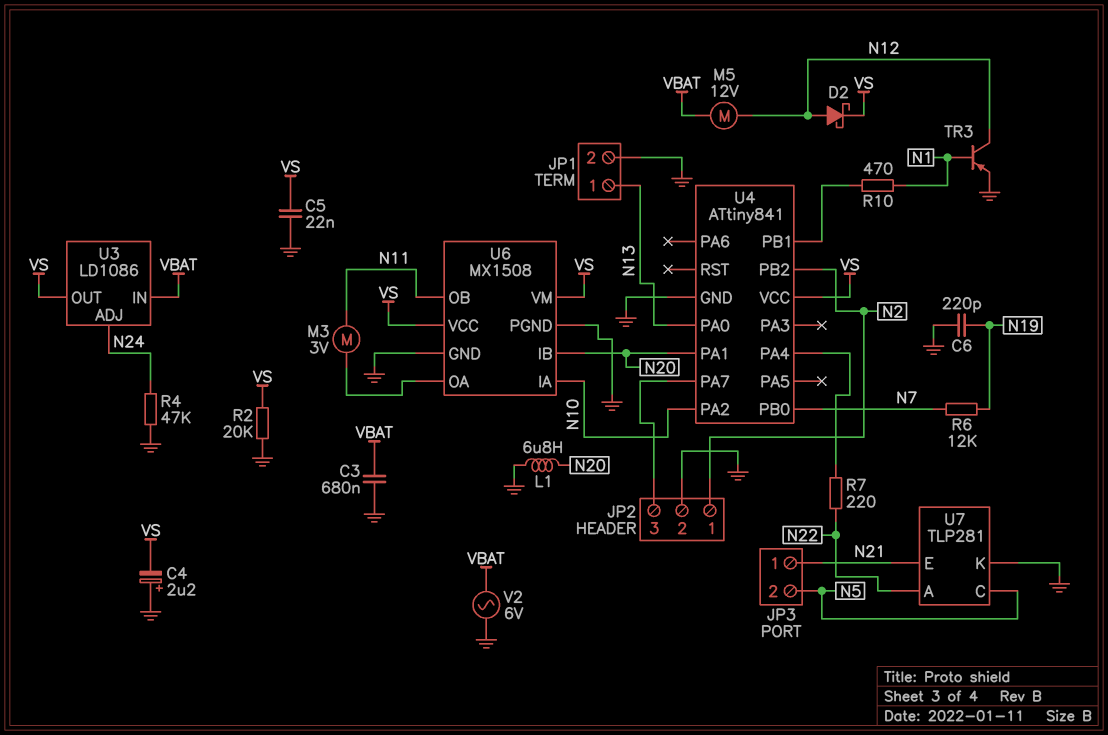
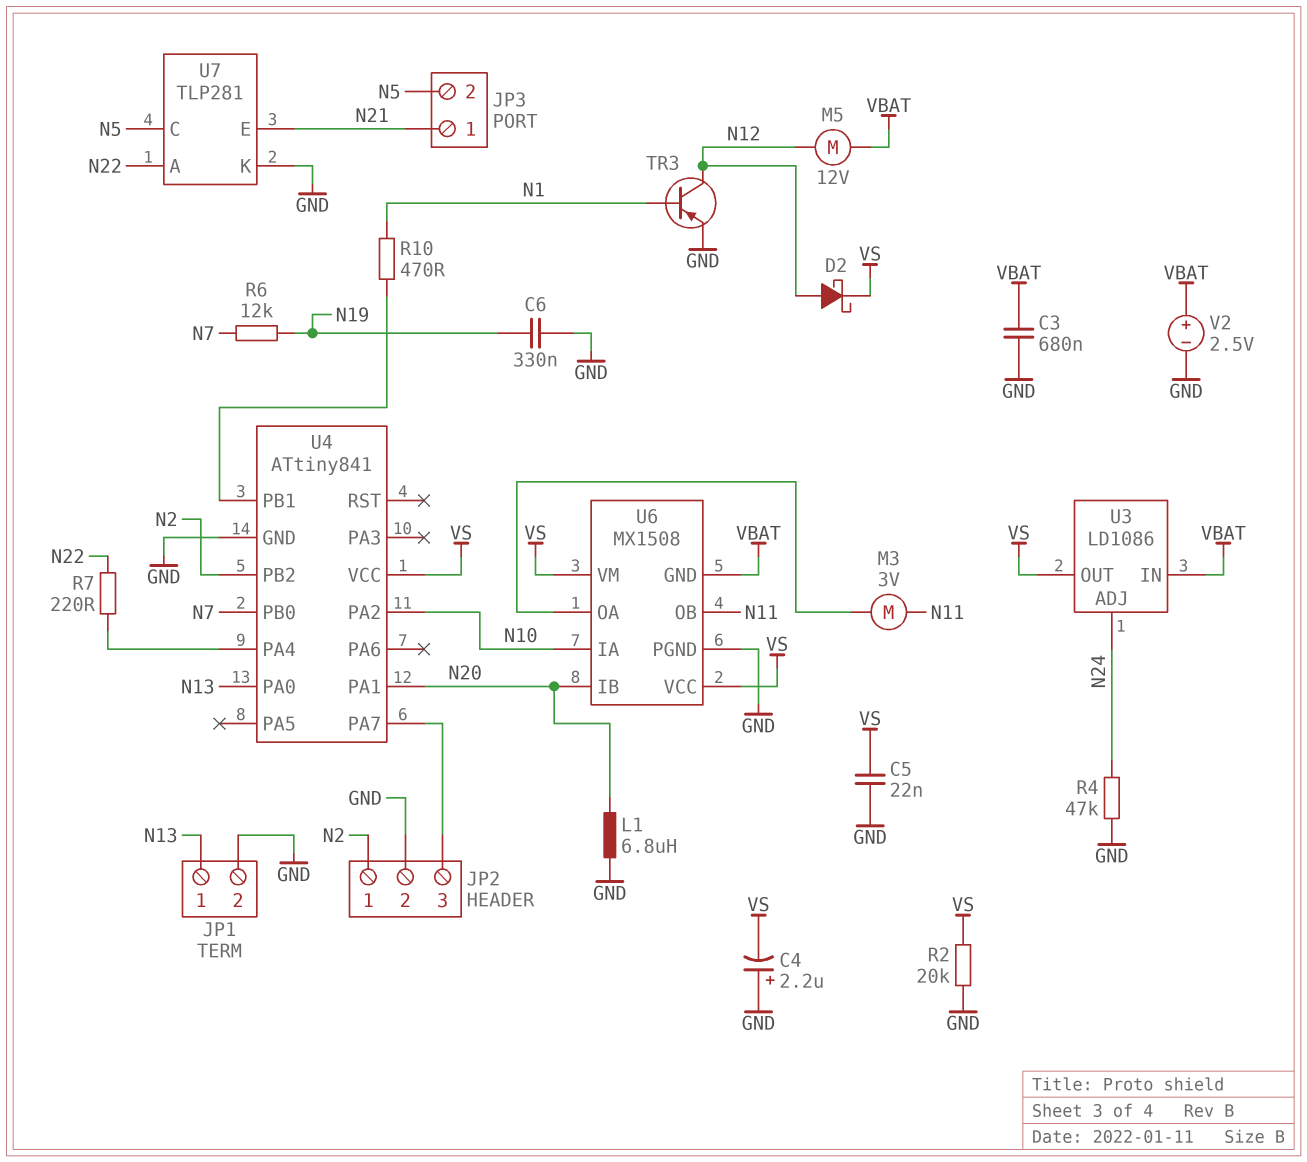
C6: 220pF (GND, N19) -> 330nF (GND, N19)
U6 pin GND: GND -> VBAT
V2: AC 6V (GND, VBAT) -> 2.5V (plus VBAT, minus GND)

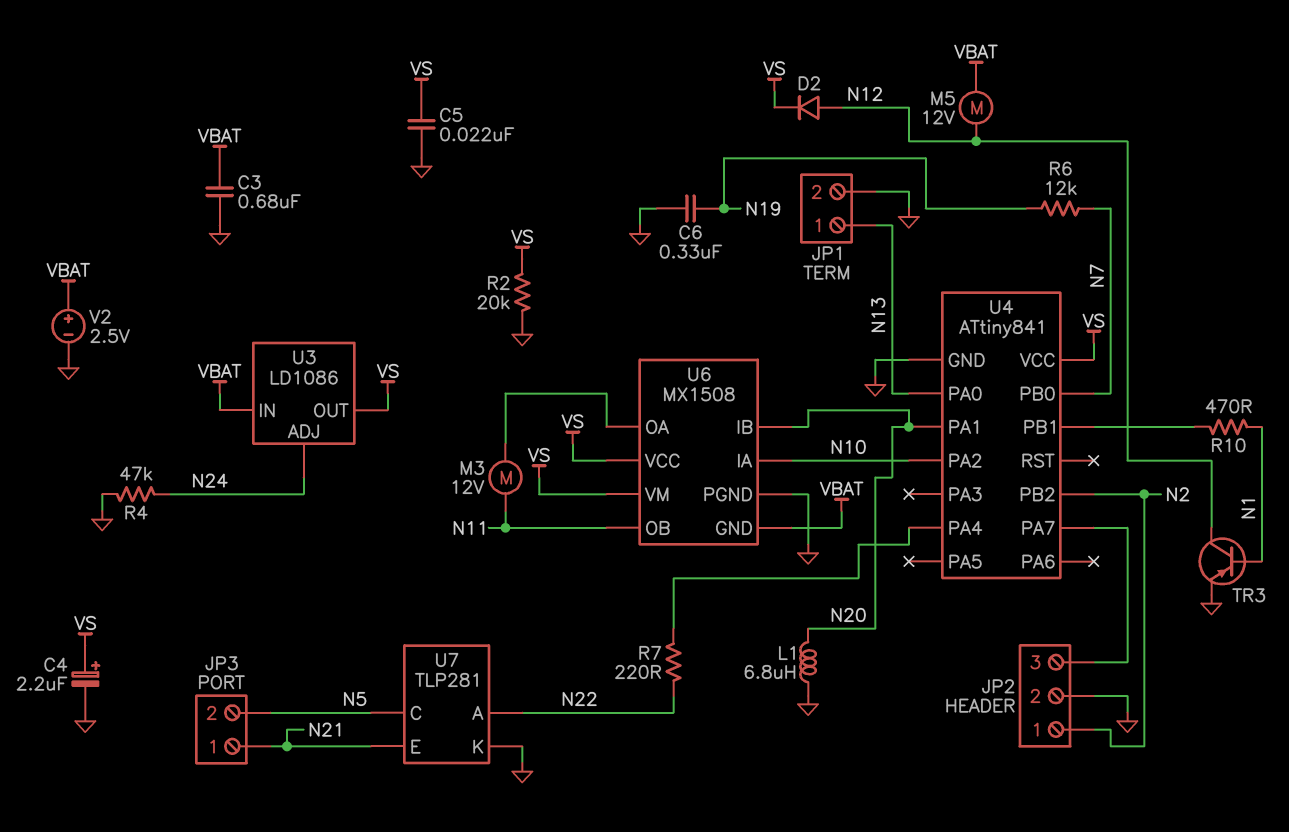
C4: 2.2uF (plus GND, minus VS) -> 2.2uF (plus VS, minus GND)
D2: schottky (A N12, K VS) -> diode (A N12, K VS)
M3: motor 3V (N11, U6/OA) -> motor 12V (N11, U6/OA)

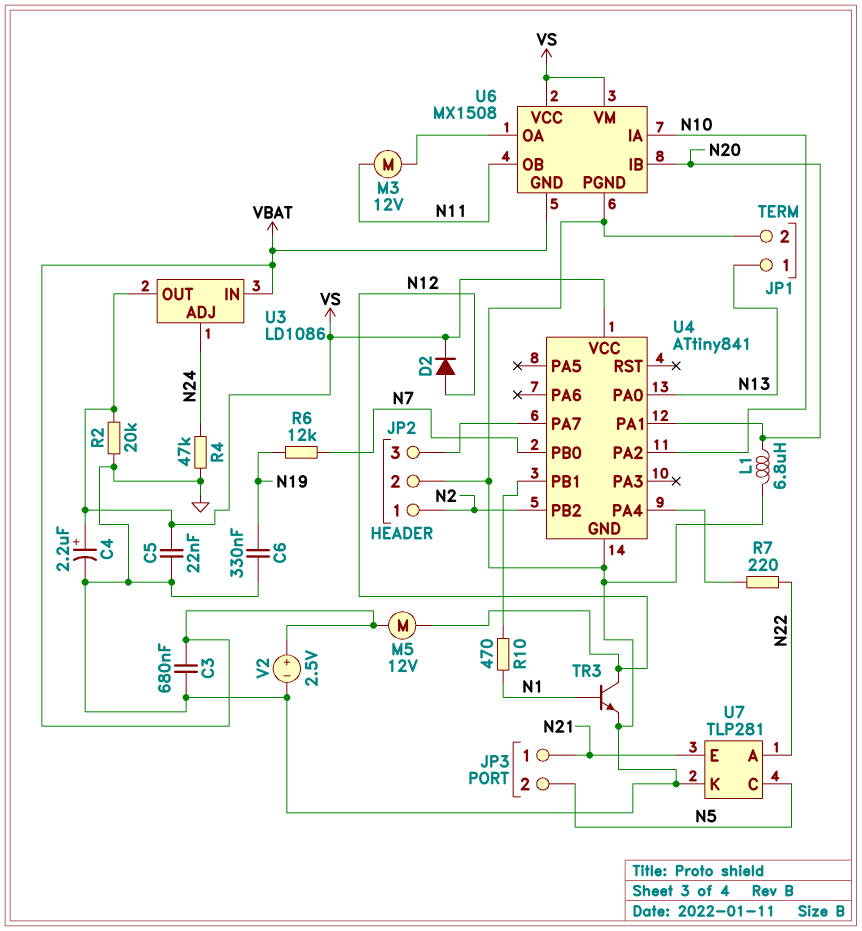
TR3: PNP (B N1, C N12, E GND) -> NPN (B N1, C N12, E GND)

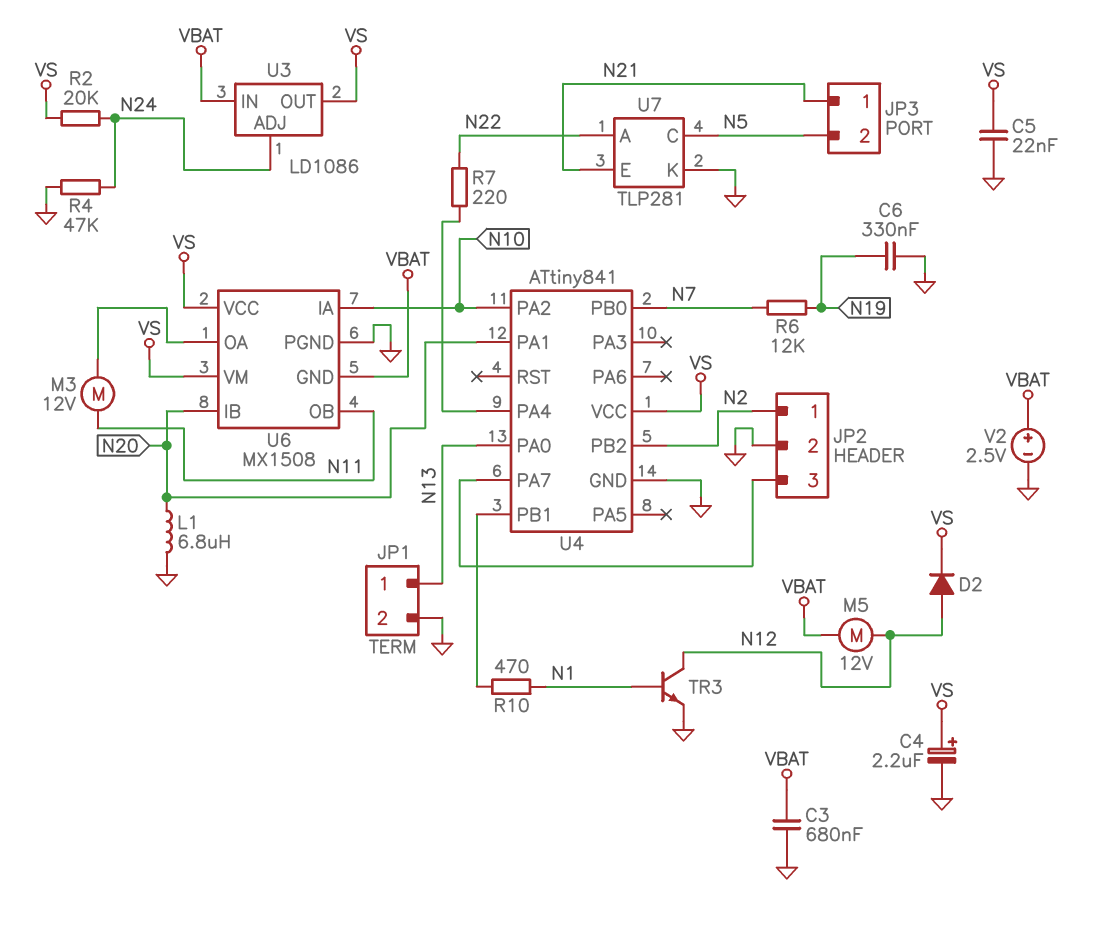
R2: 20k (GND, VS) -> 20k (N24, VS)

